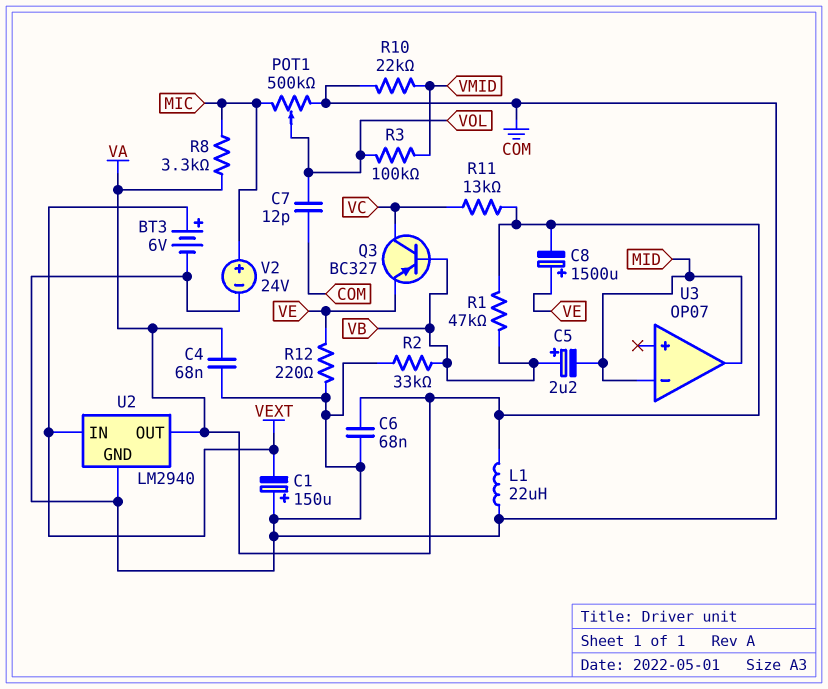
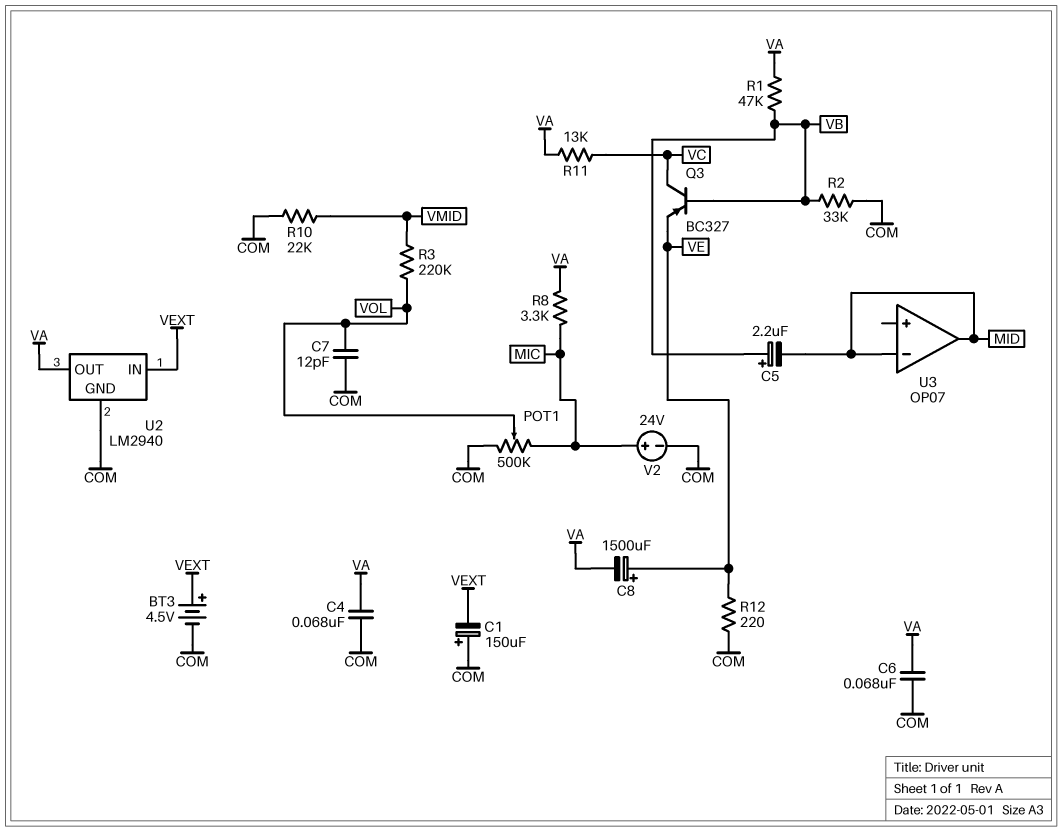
BT3: 6V (plus VEXT, minus COM) -> 4.5V (plus VEXT, minus COM)
L1: 22uH (COM, VA) -> none
R3: 100k (VMID, VOL) -> 220k (VMID, VOL)

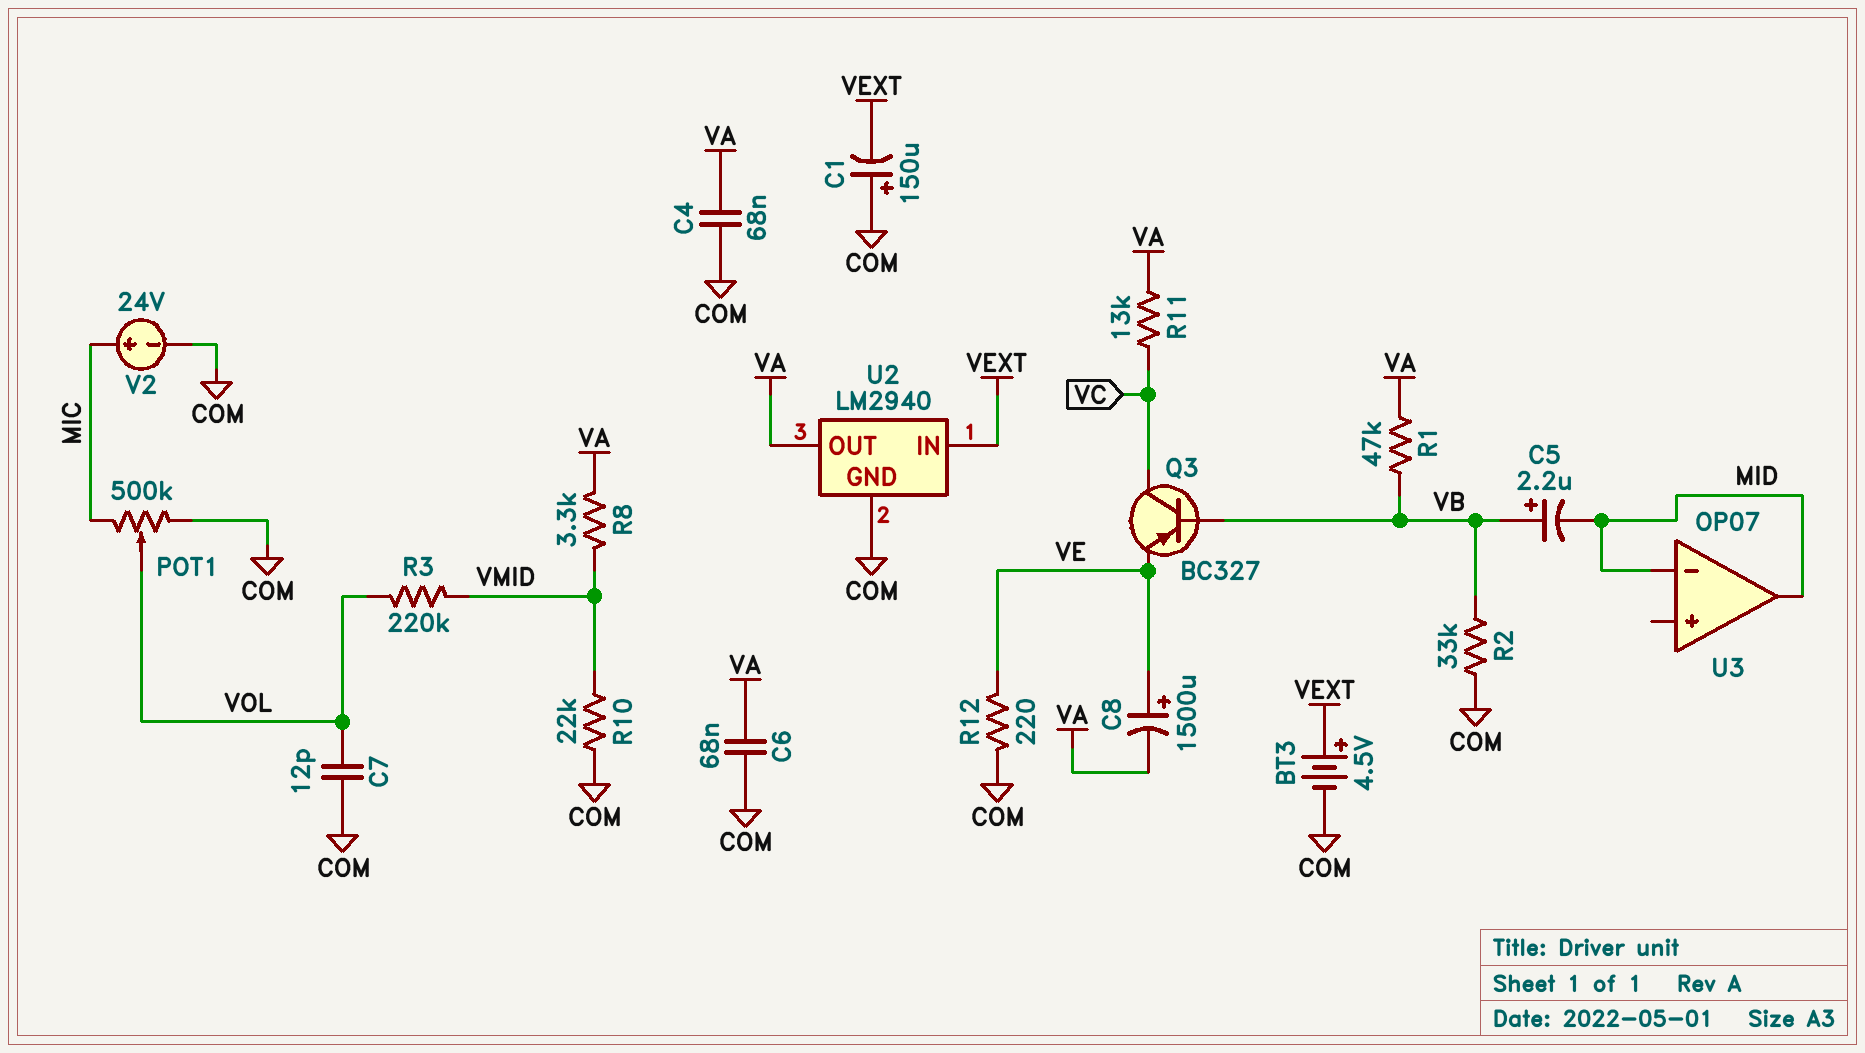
R8: 3.3k (MIC, VA) -> 3.3k (VA, VMID)

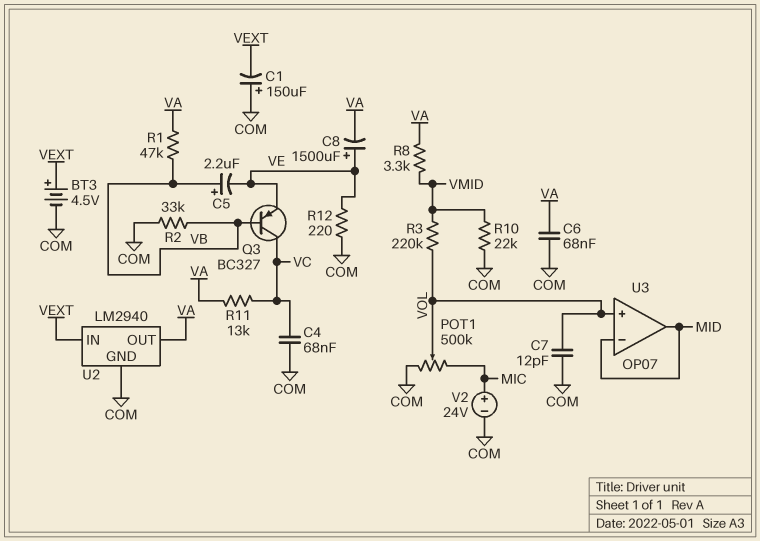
C4: 68nF (COM, VA) -> 68nF (COM, VC)
C5: 2.2uF (plus VB, minus MID) -> 2.2uF (plus VB, minus VE)
U3 pin in+: none -> VOL

